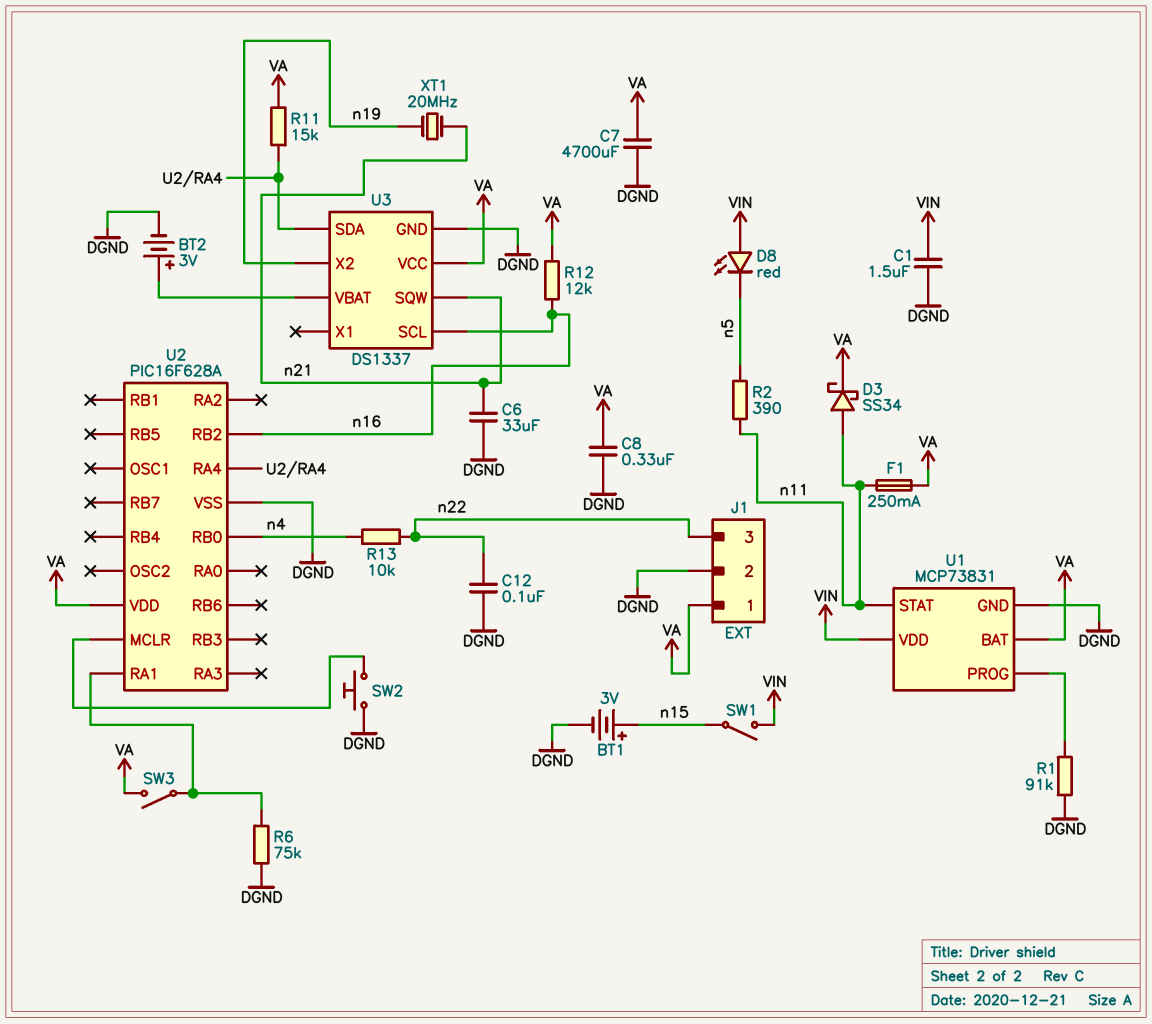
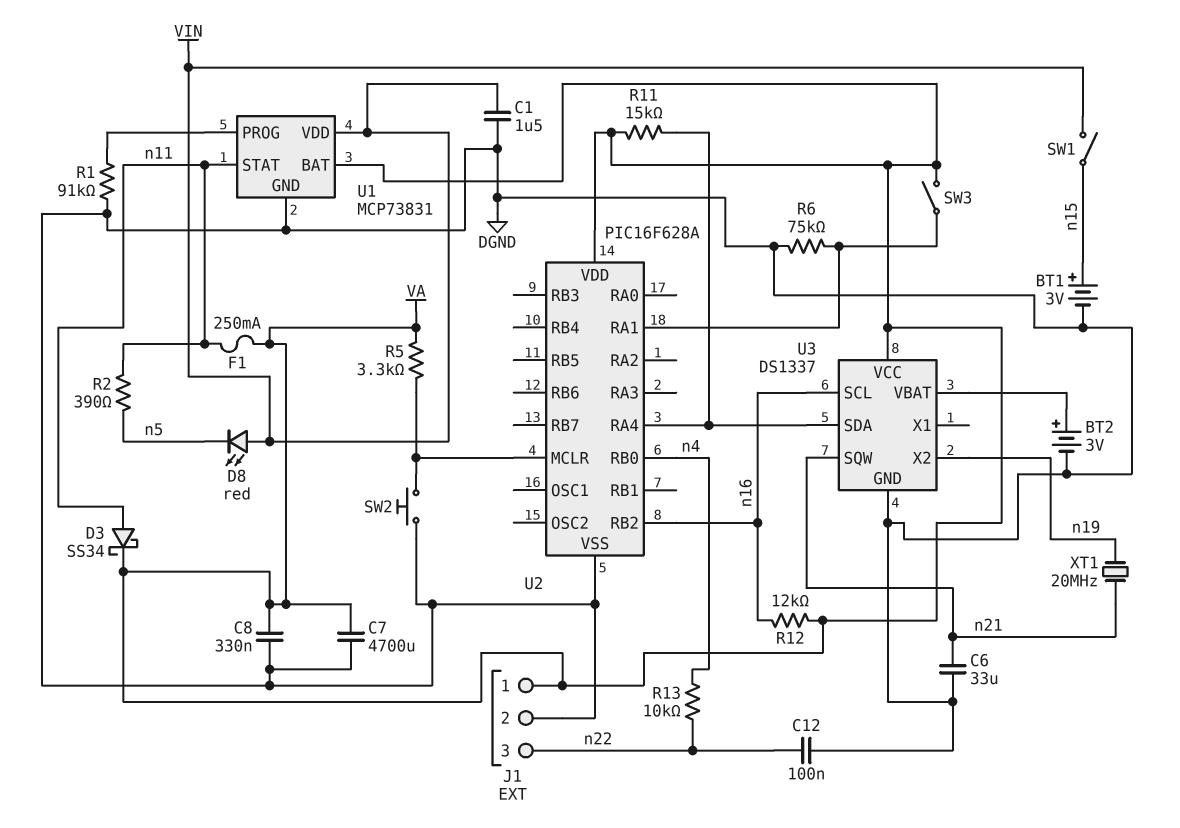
R5: none -> 3.3k (U2/MCLR, VA)

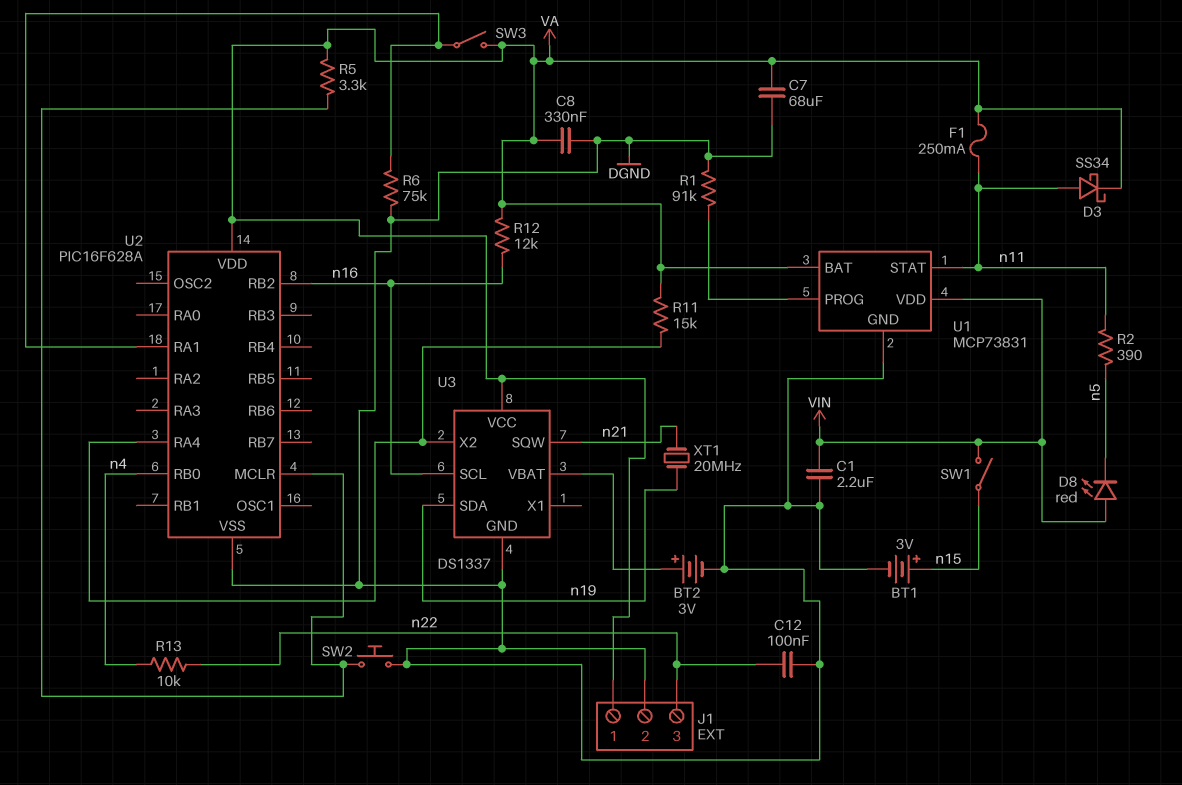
C1: 1.5uF (DGND, VIN) -> 2.2uF (DGND, VIN)
C6: 33uF (DGND, n21) -> none
C7: 4700uF (DGND, VA) -> 68uF (DGND, VA)
U3 pin SDA: U2/RA4 -> n19
U3 pin X2: n19 -> U2/RA4

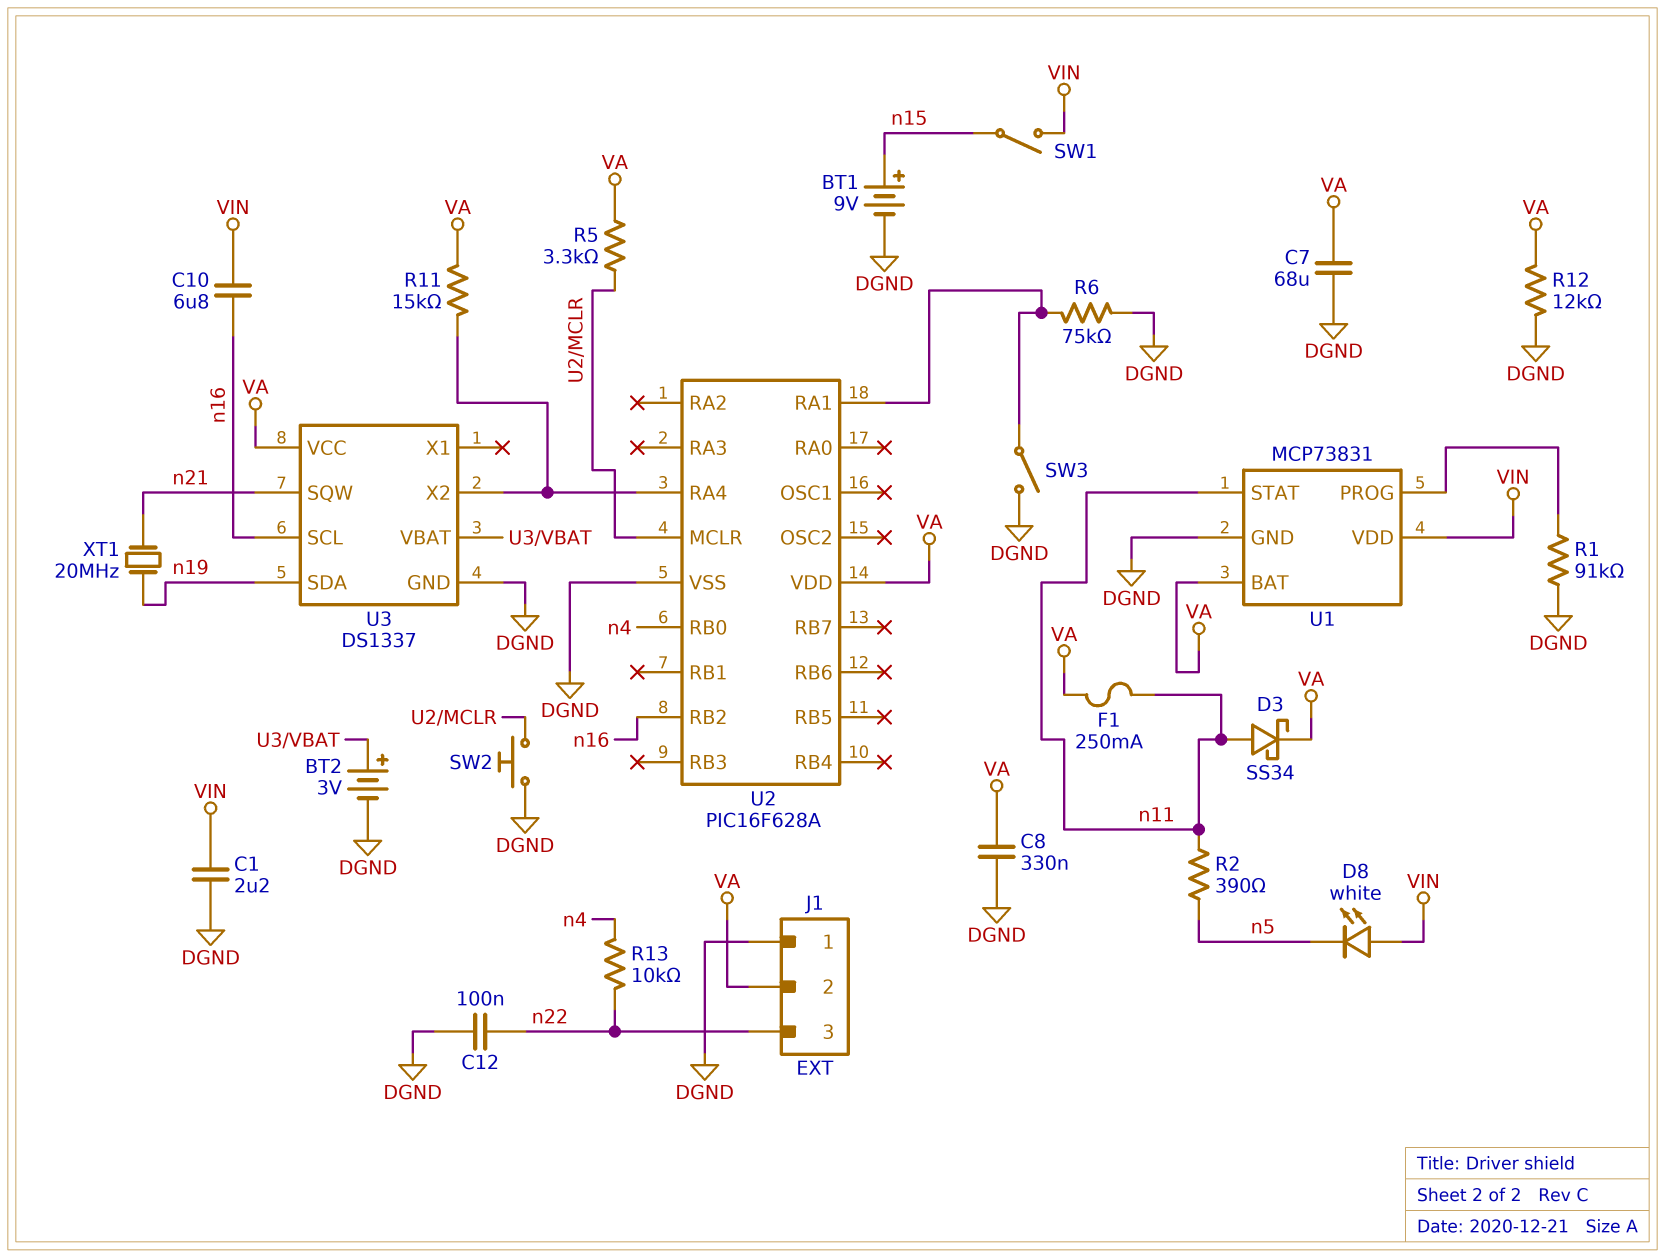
BT1: 3V (plus n15, minus DGND) -> 9V (plus n15, minus DGND)
C10: none -> 6.8uF (VIN, n16)
D8: LED red (A VIN, K n5) -> LED white (A VIN, K n5)
J1 pin 1: VA -> DGND
J1 pin 2: DGND -> VA
R12: 12k (VA, n16) -> 12k (DGND, VA)
SW3: switch (U2/RA1, VA) -> switch (DGND, U2/RA1)

